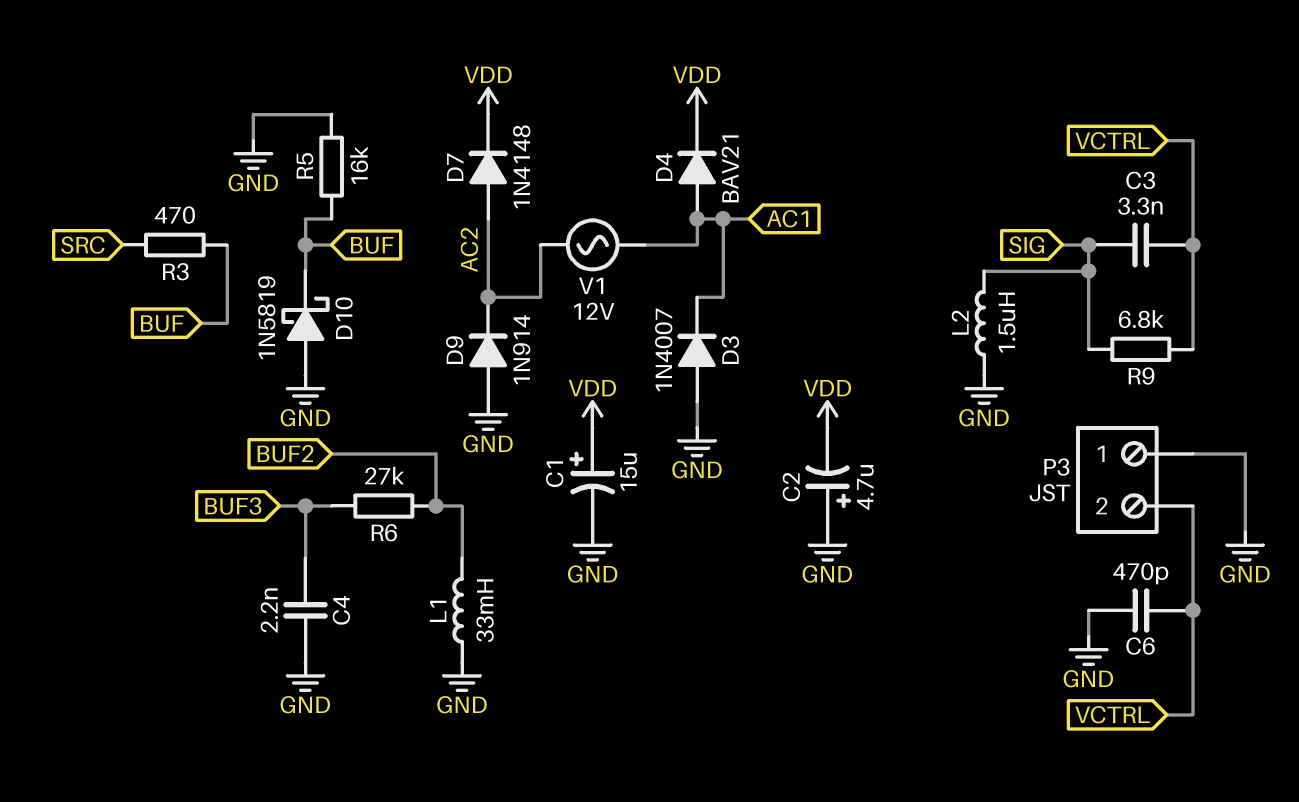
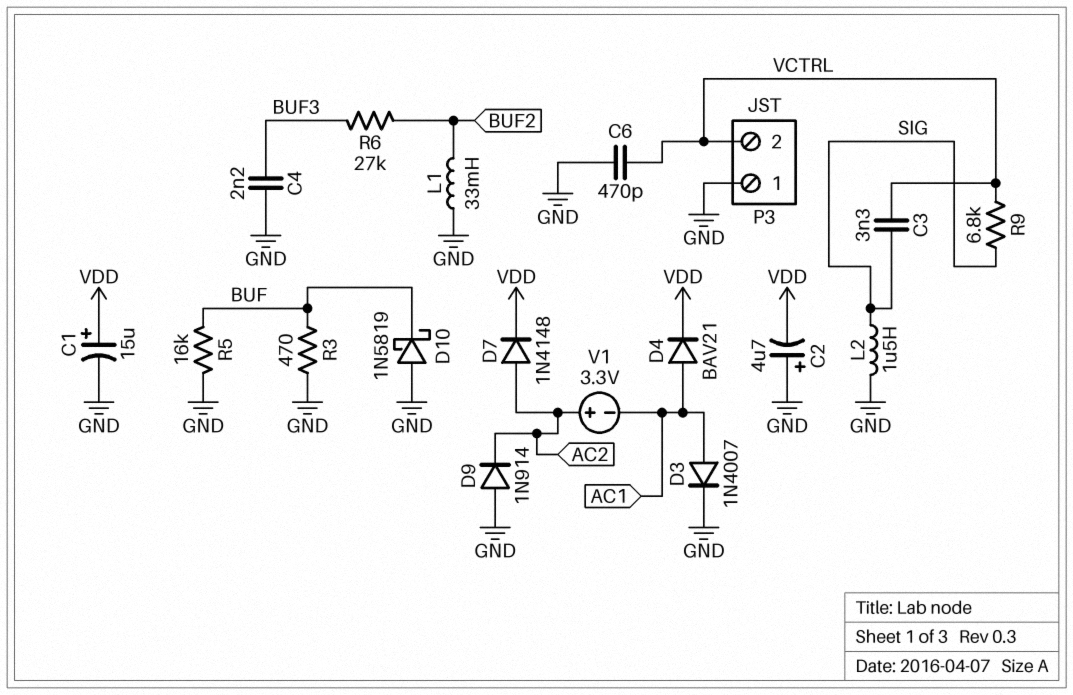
D3: diode 1N4007 (A GND, K AC1) -> diode 1N4007 (A AC1, K GND)
R3: 470 (BUF, SRC) -> 470 (BUF, GND)
V1: AC 12V (AC1, AC2) -> 3.3V (plus AC2, minus AC1)

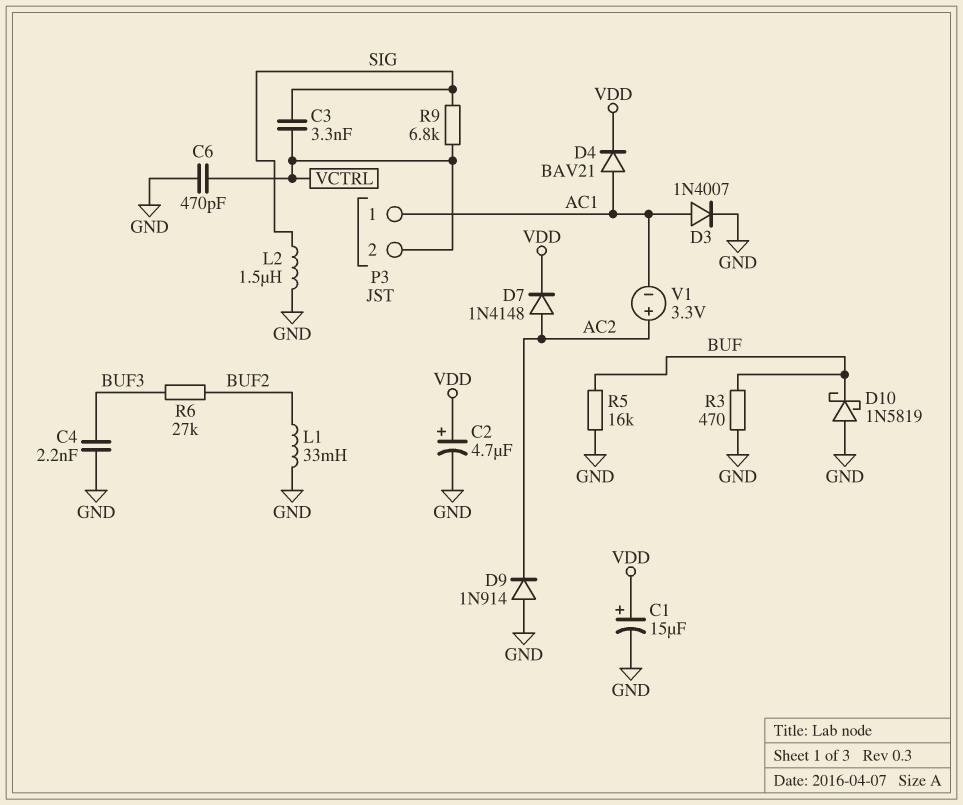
C2: 4.7uF (plus GND, minus VDD) -> 4.7uF (plus VDD, minus GND)
P3 pin 1: GND -> AC1

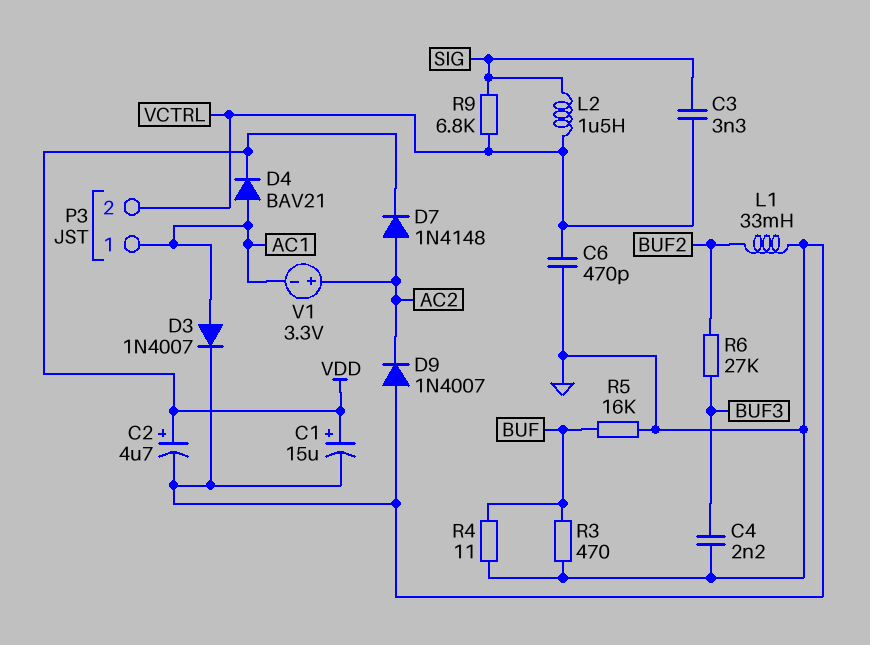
D9: diode 1N914 (A GND, K AC2) -> diode 1N4007 (A GND, K AC2)
D10: schottky 1N5819 (A GND, K BUF) -> none
L2: 1.5uH (GND, SIG) -> 1.5uH (SIG, VCTRL)
R4: none -> 11 (BUF, GND)

